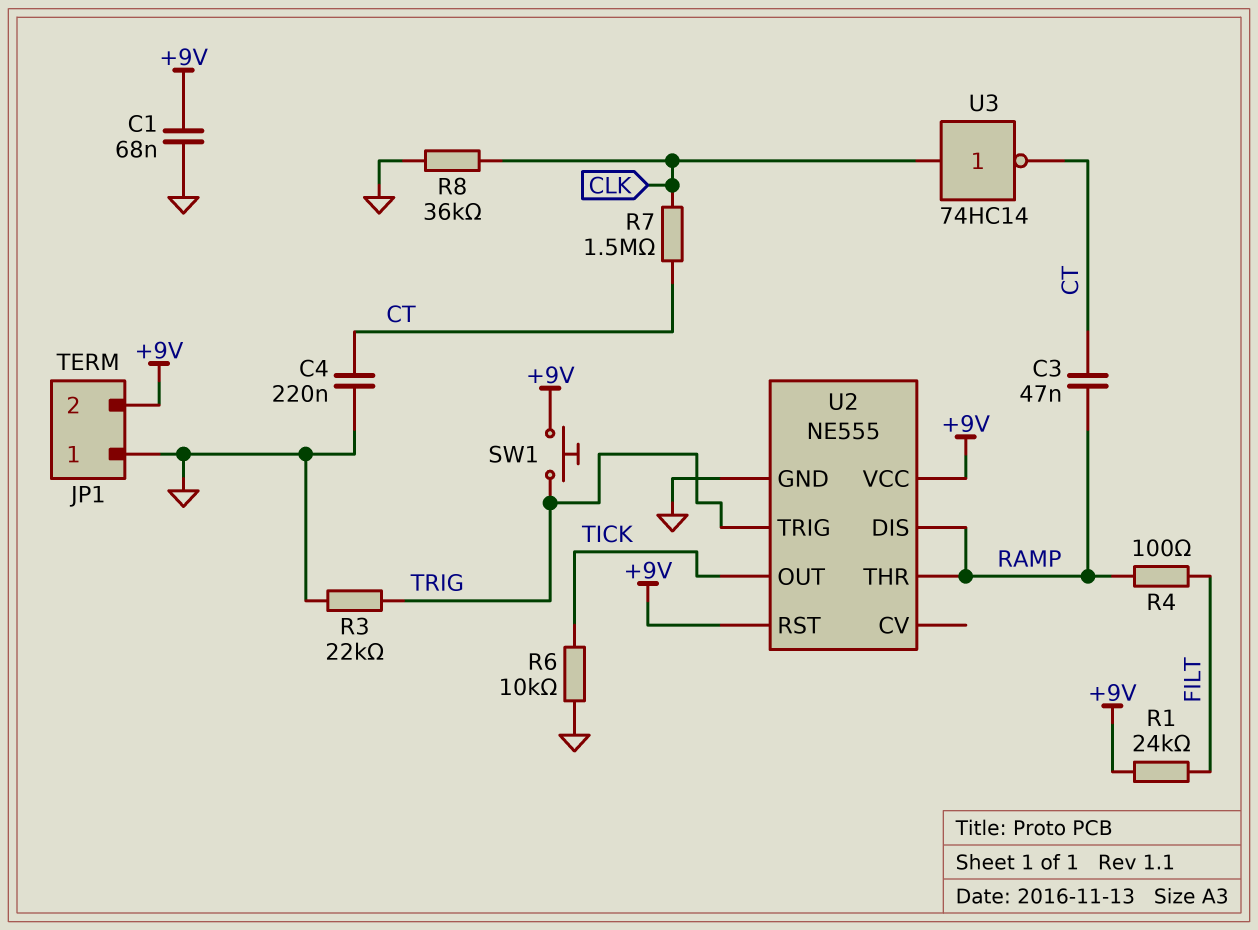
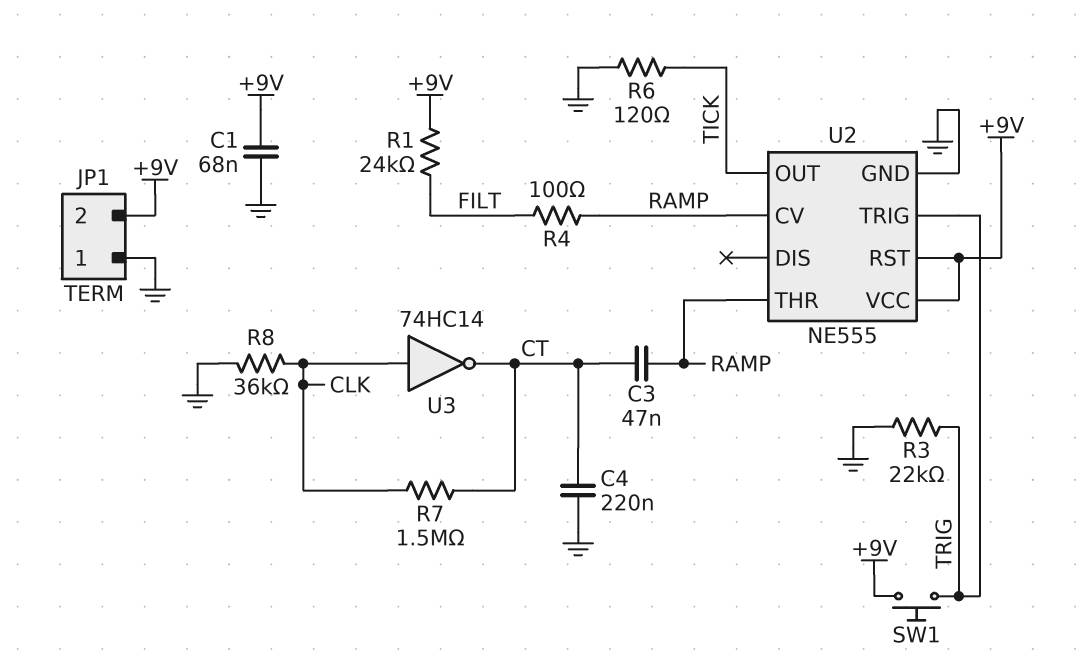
R6: 10k (GND, TICK) -> 120 (GND, TICK)
U2 pin CV: none -> RAMP
U2 pin DIS: RAMP -> none

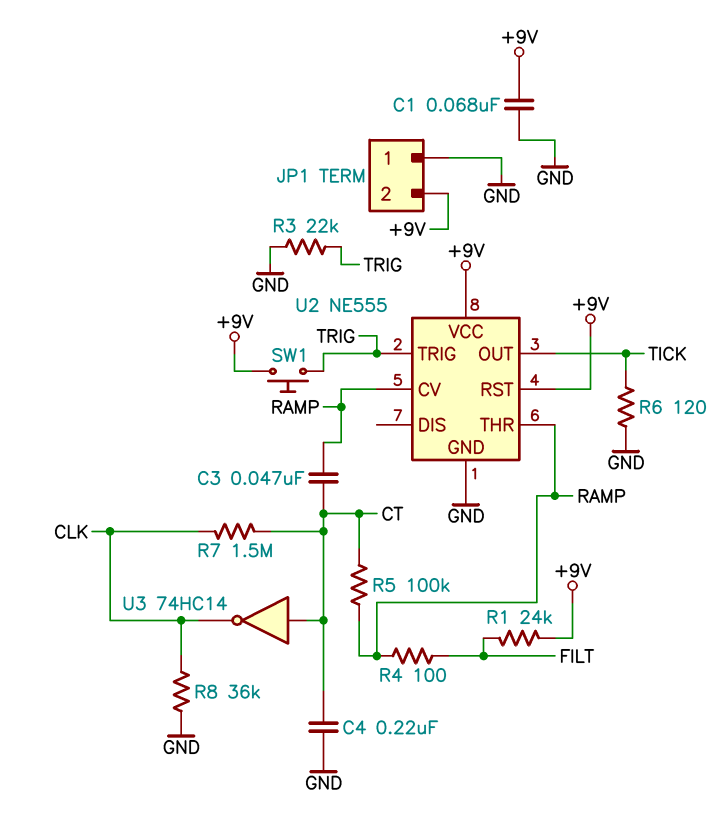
R5: none -> 100k (CT, RAMP)
U3: NOT 74HC14 (in CLK, out CT) -> NOT 74HC14 (in CT, out CLK)

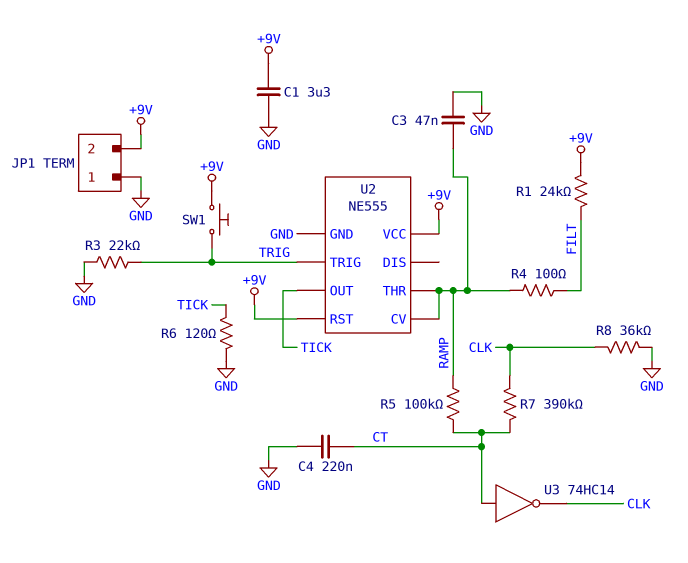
C1: 68nF (+9V, GND) -> 3.3uF (+9V, GND)
C3: 47nF (CT, RAMP) -> 47nF (GND, RAMP)
R7: 1.5M (CLK, CT) -> 390k (CLK, CT)

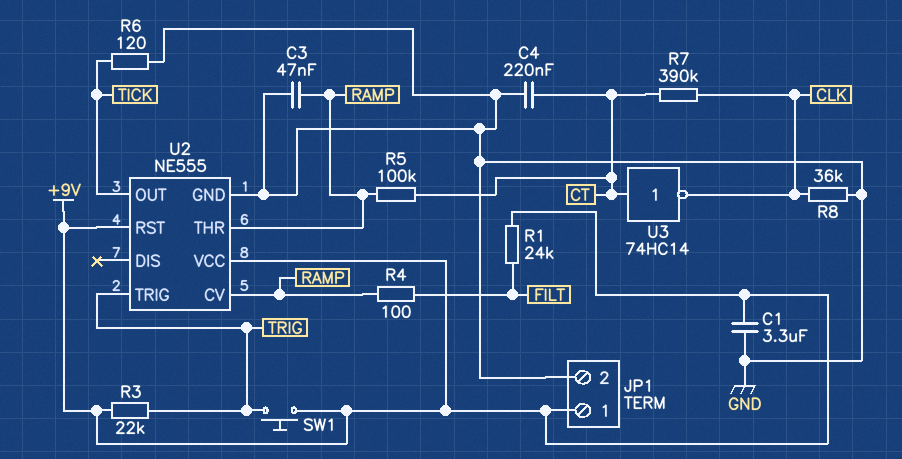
JP1 pin 1: GND -> +9V
JP1 pin 2: +9V -> GND
R3: 22k (GND, TRIG) -> 22k (+9V, TRIG)

